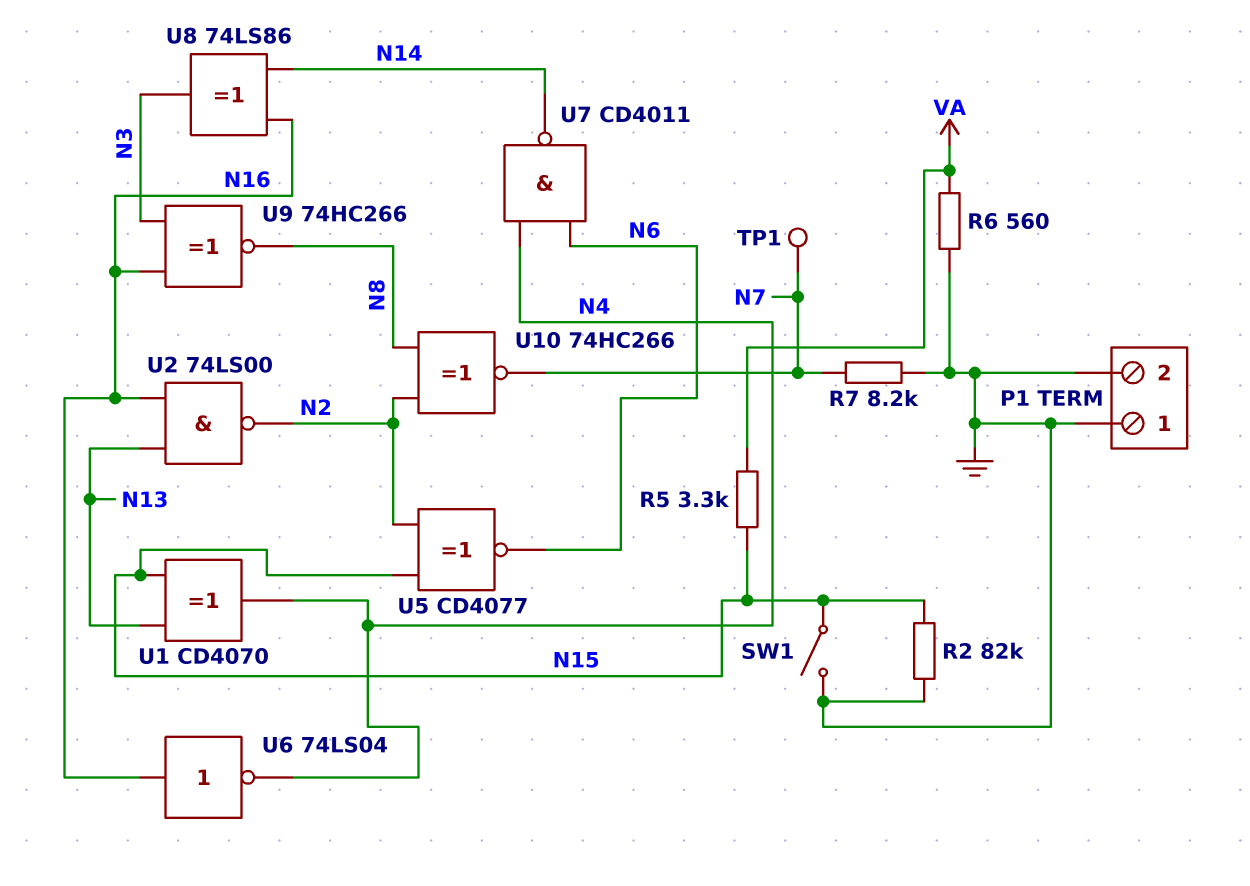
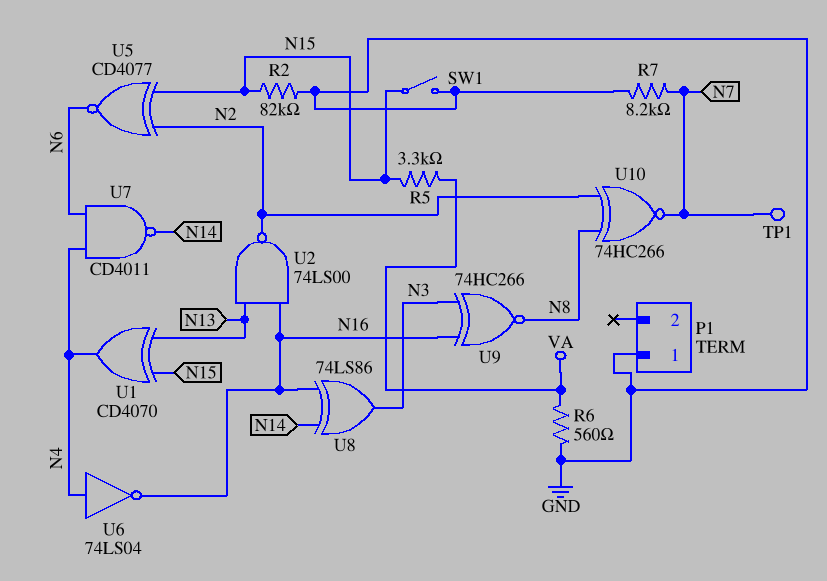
P1 pin 2: GND -> none
U6: NOT 74LS04 (in N16, out N4) -> NOT 74LS04 (in N4, out N16)

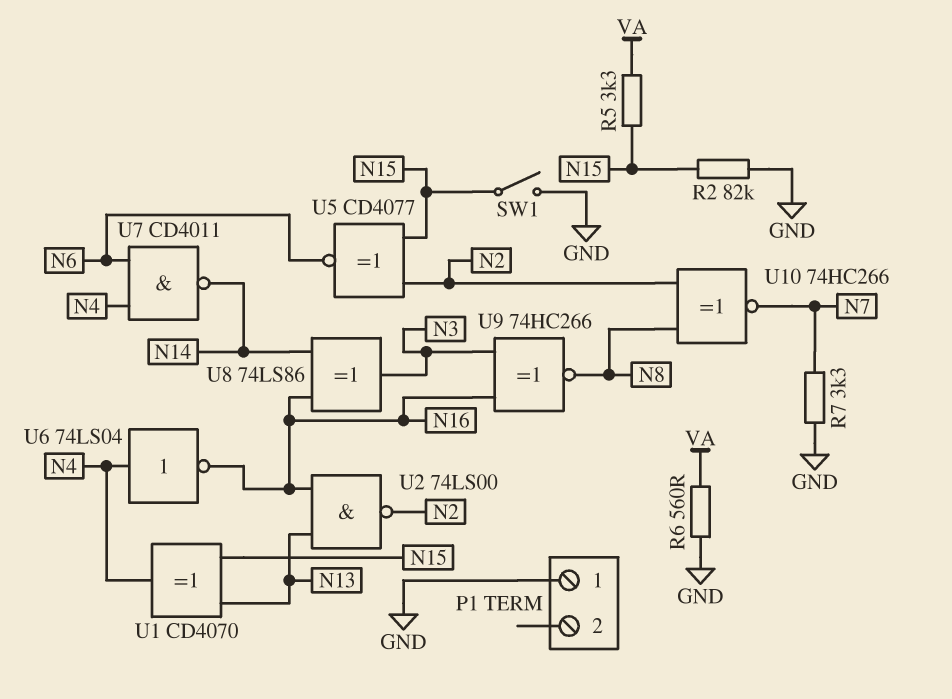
R7: 8.2k (GND, N7) -> 3.3k (GND, N7)
TP1: test point (N7) -> none

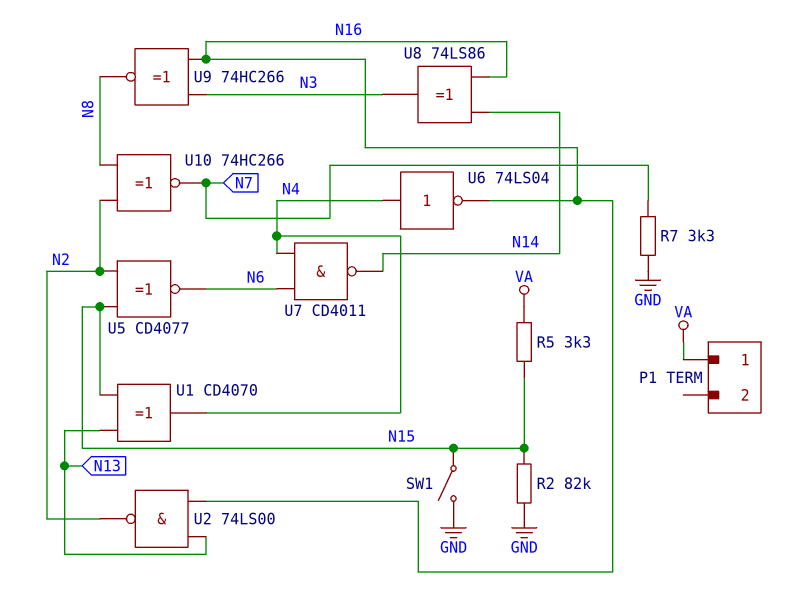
P1 pin 1: GND -> VA
R6: 560 (GND, VA) -> none

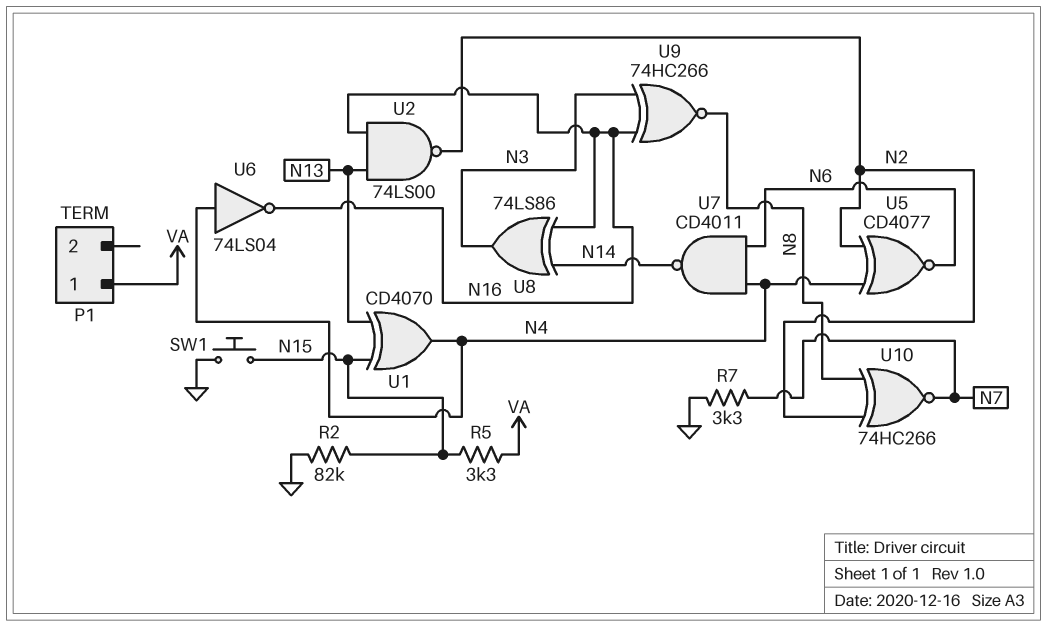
SW1: switch (GND, N15) -> button (GND, N15)
U5: XNOR CD4077 (in N2, in N15, out N6) -> XNOR CD4077 (in N2, in N4, out N6)

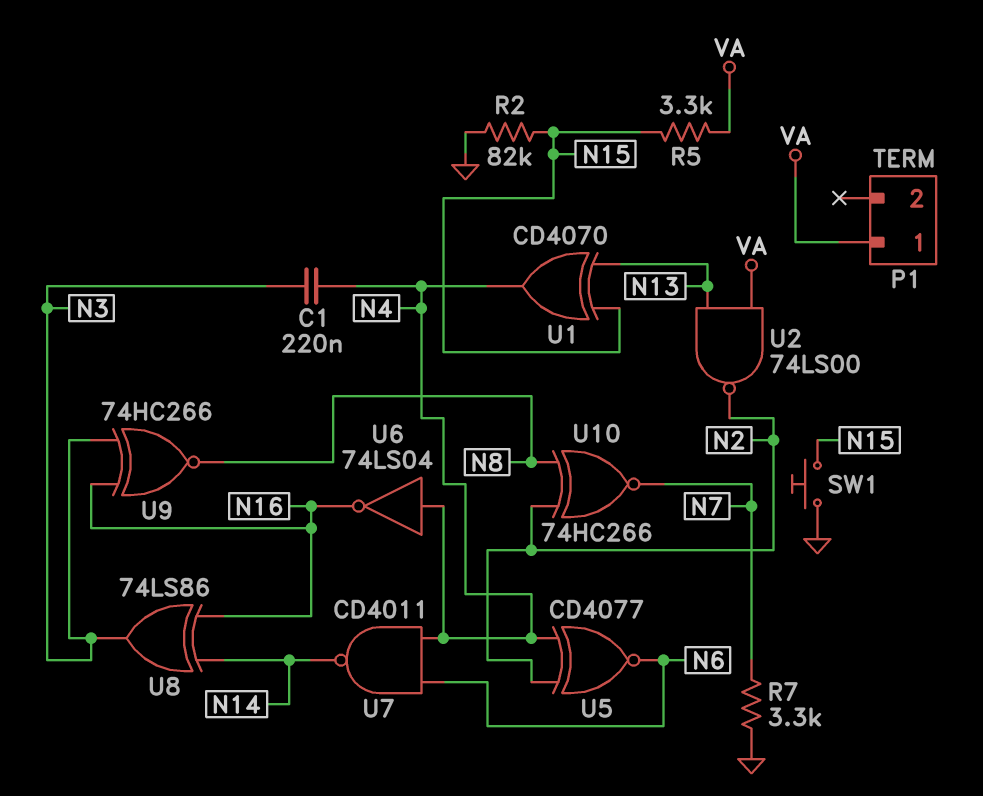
C1: none -> 220nF (N3, N4)
U2: NAND 74LS00 (in N13, in N16, out N2) -> NAND 74LS00 (in N13, in VA, out N2)

